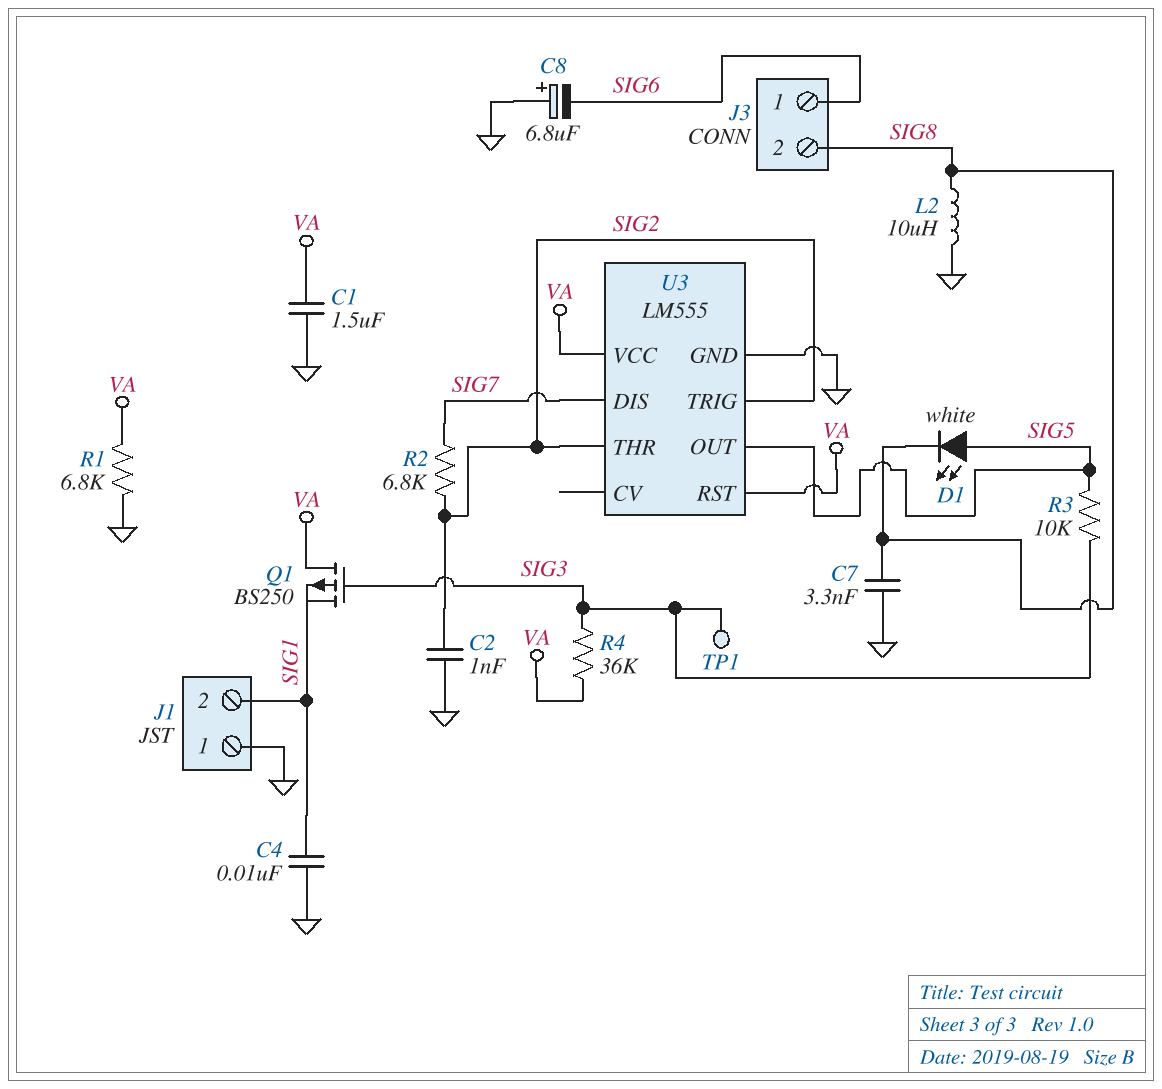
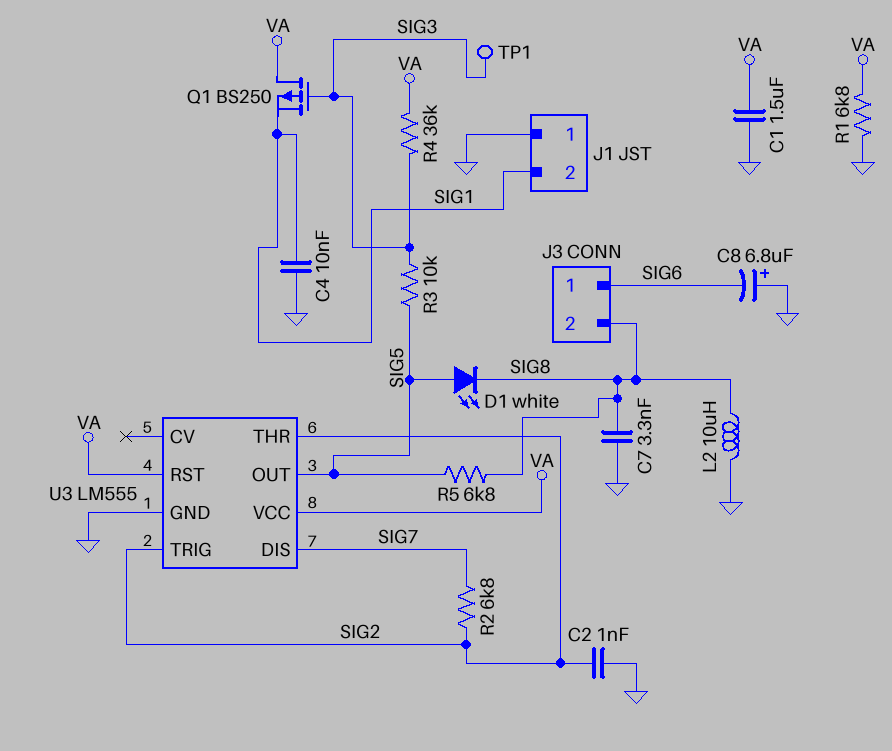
R5: none -> 6.8k (SIG5, SIG8)

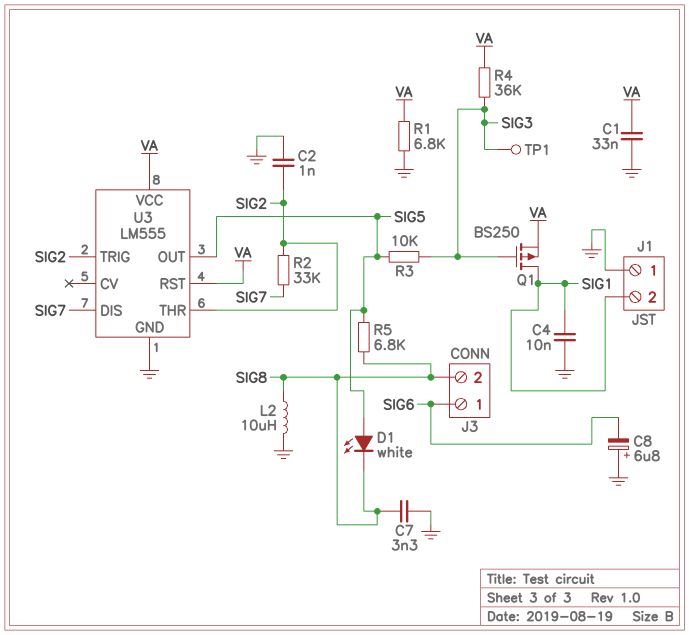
C1: 1.5uF (GND, VA) -> 33nF (GND, VA)
Q1: PMOS BS250 (G SIG3, D VA, S SIG1) -> PMOS BS250 (G SIG3, D SIG1, S VA)
R2: 6.8k (SIG2, SIG7) -> 33k (SIG2, SIG7)

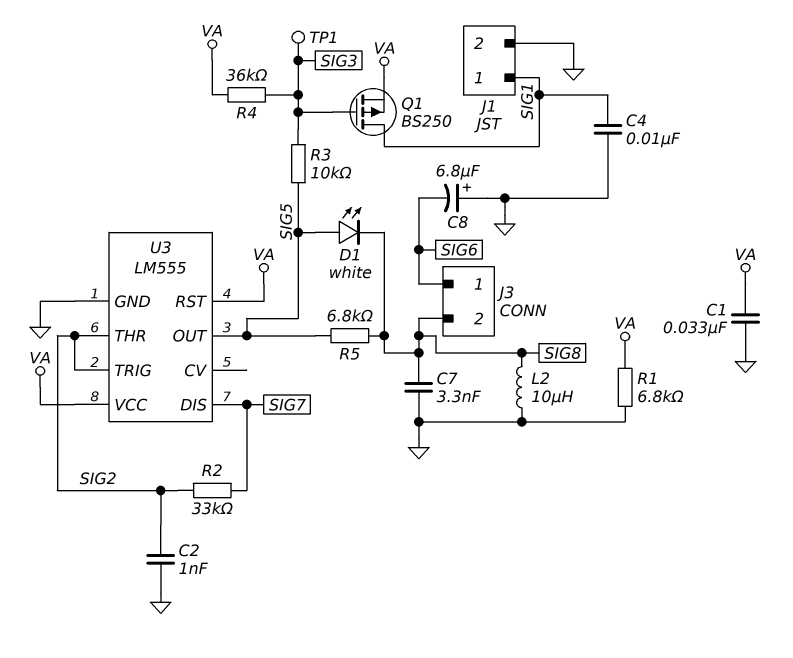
J1 pin 1: GND -> SIG1
J1 pin 2: SIG1 -> GND

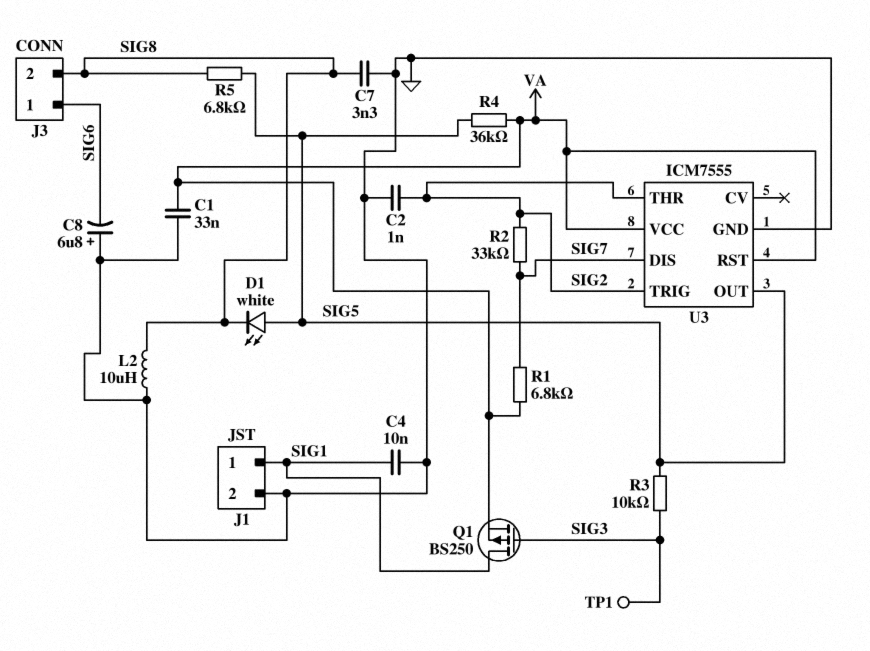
R1: 6.8k (GND, VA) -> 6.8k (SIG7, VA)
R4: 36k (SIG3, VA) -> 36k (SIG5, VA)
U3: LM555 -> ICM7555

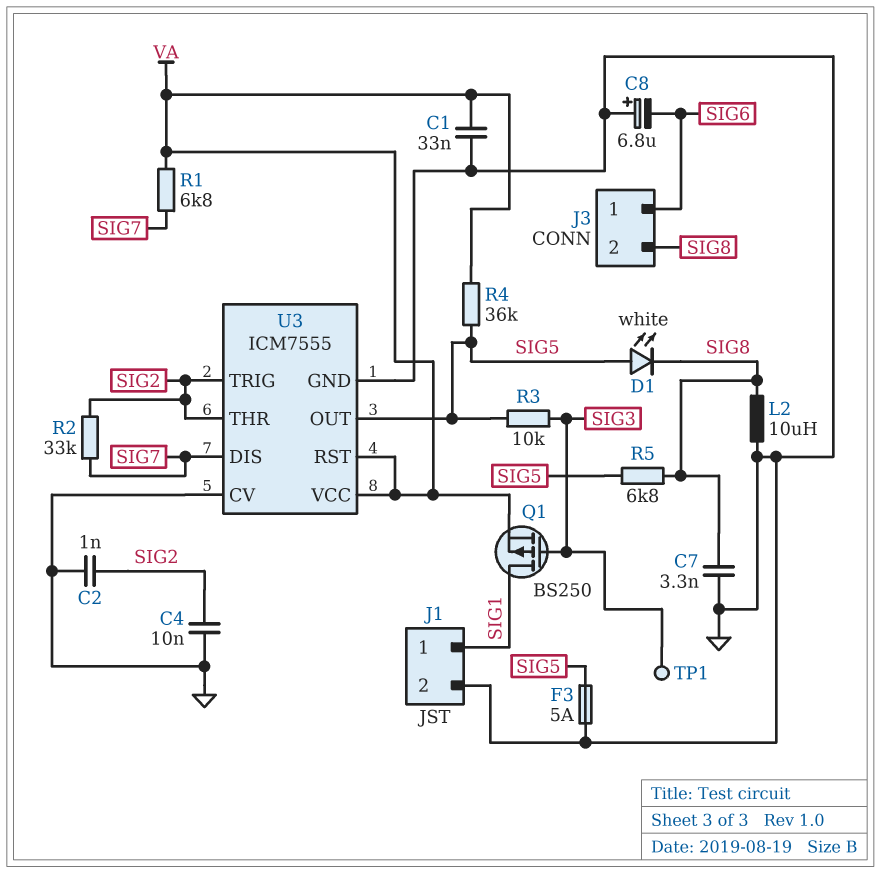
C4: 10nF (GND, SIG1) -> 10nF (GND, SIG2)
F3: none -> 5A (GND, SIG5)
U3 pin CV: none -> GND

